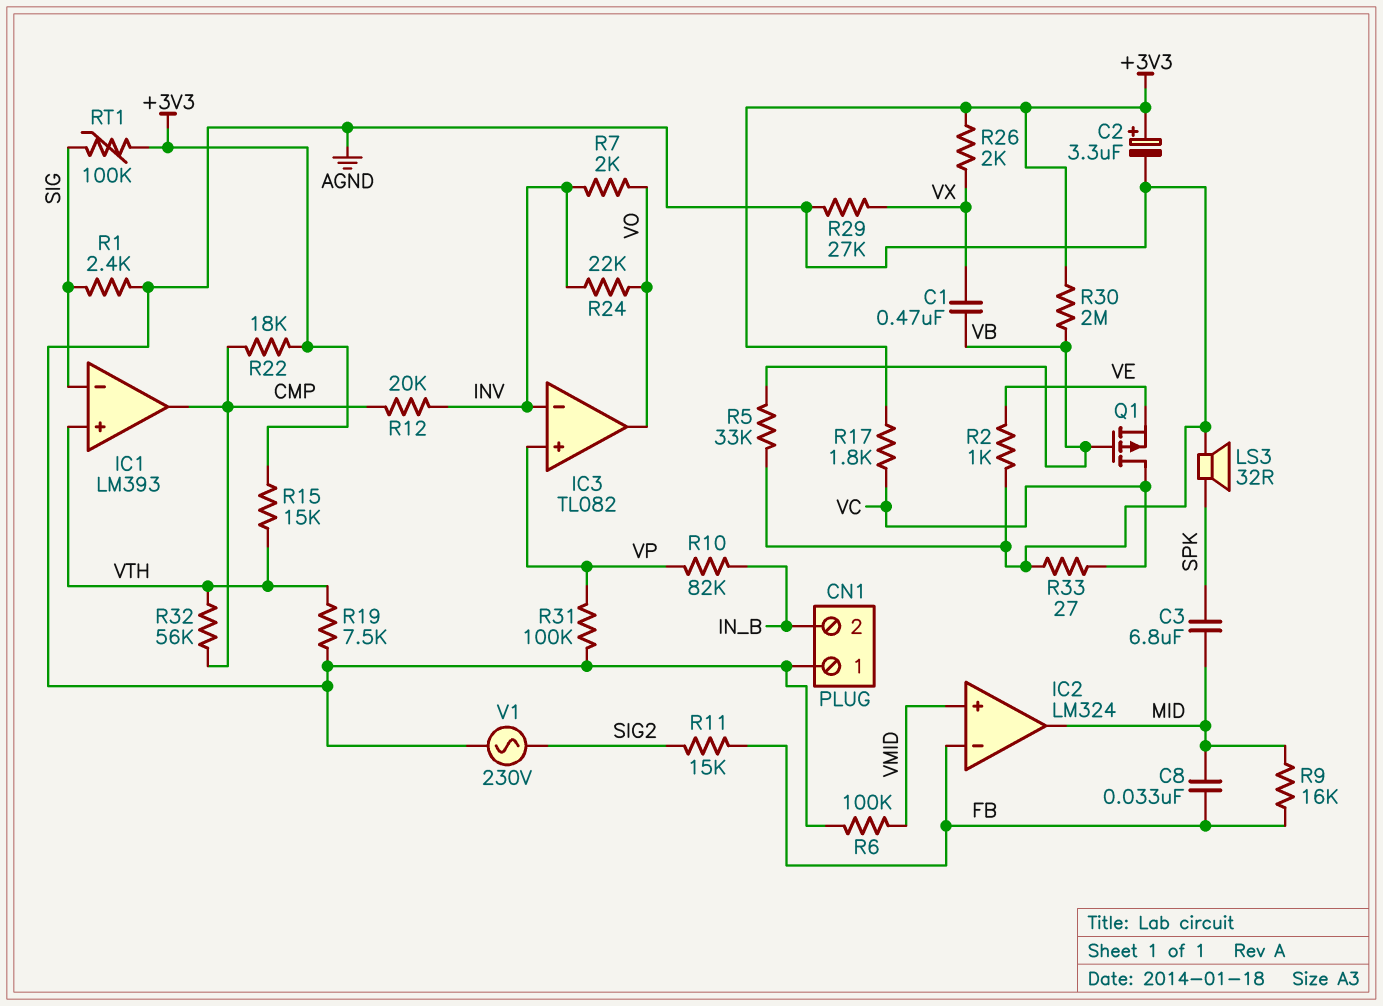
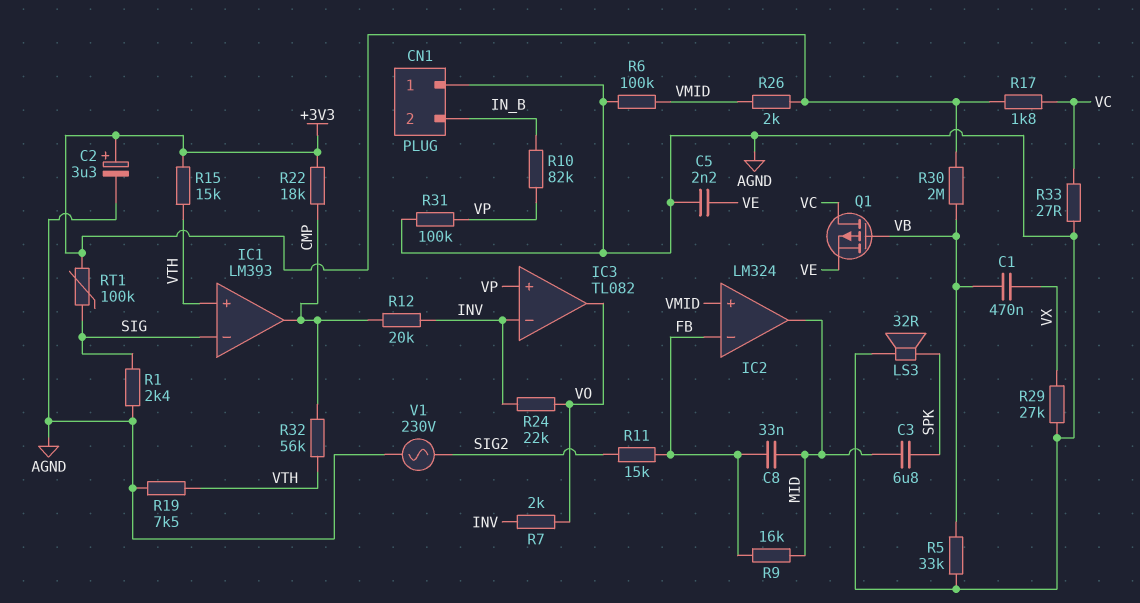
C5: none -> 2.2nF (AGND, VE)
R2: 1k (AGND, VE) -> none
R26: 2k (+3V3, VX) -> 2k (+3V3, VMID)

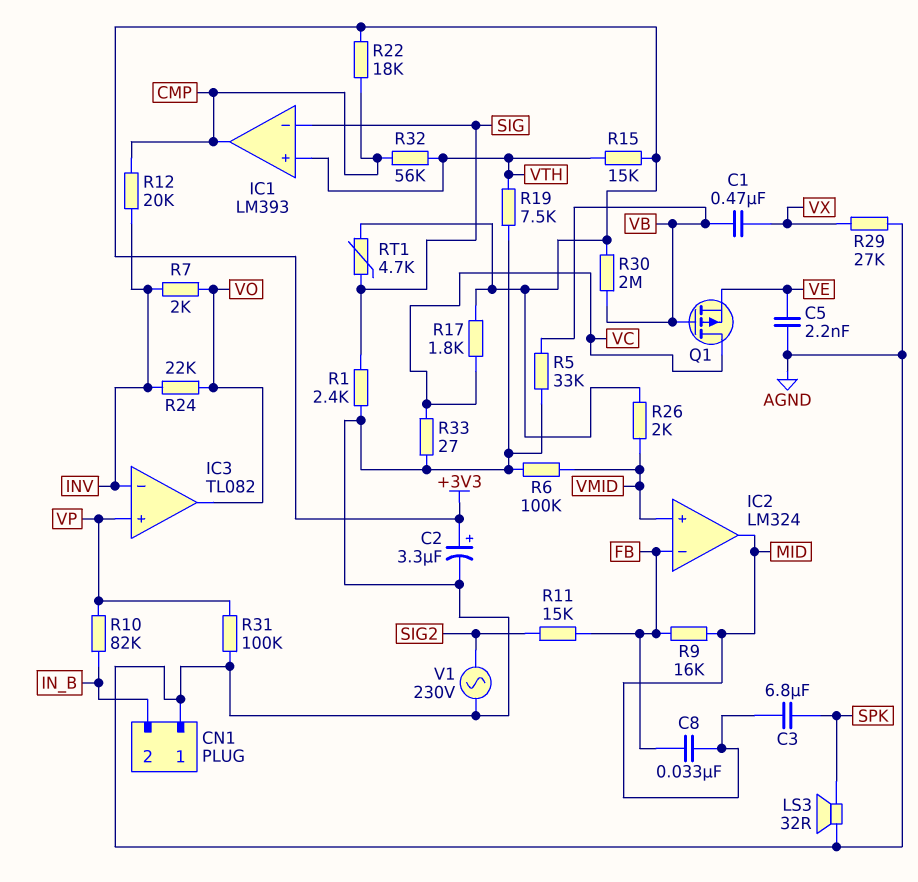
RT1: 100k (+3V3, SIG) -> 4.7k (+3V3, SIG)

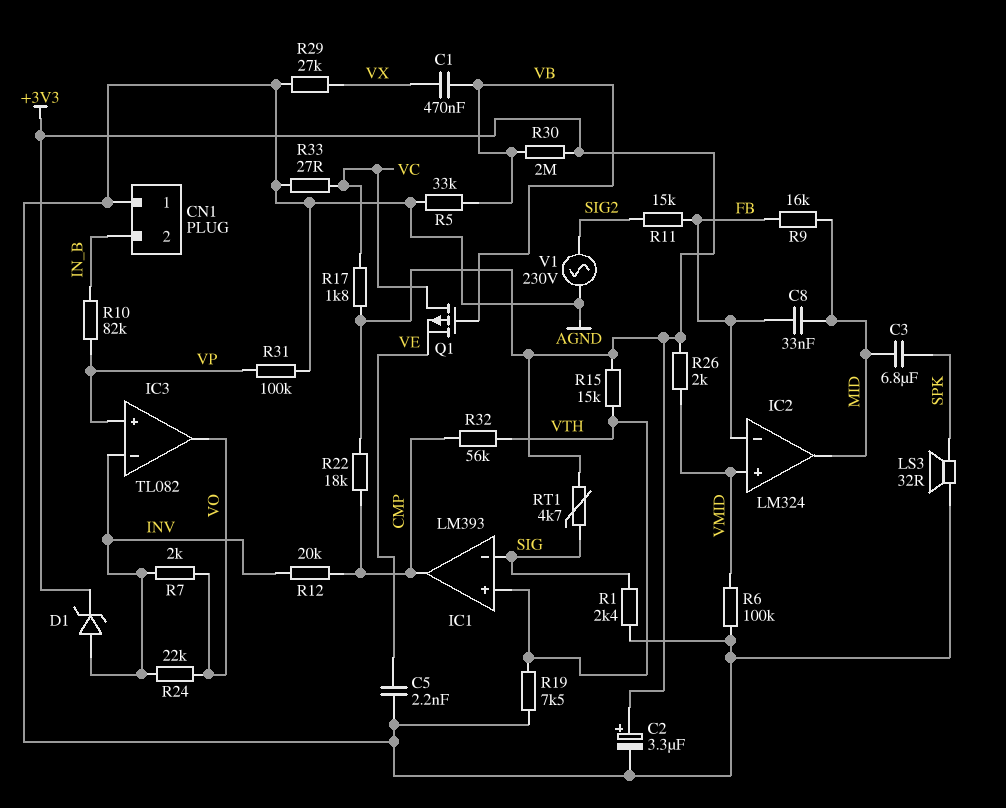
D1: none -> zener (A INV, K +3V3)

